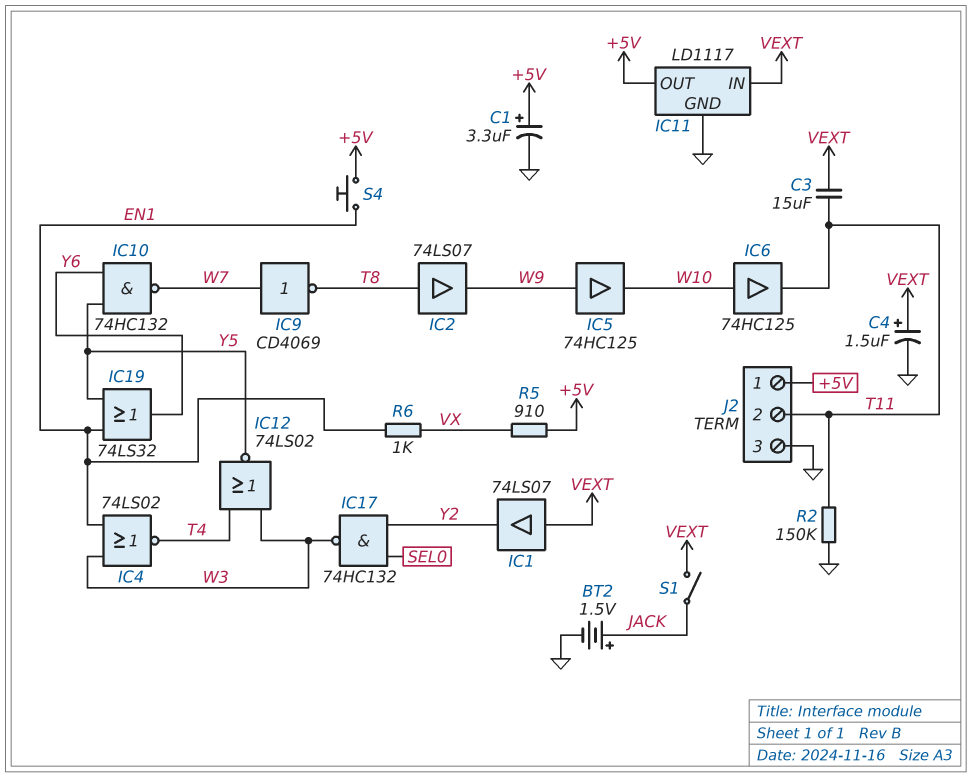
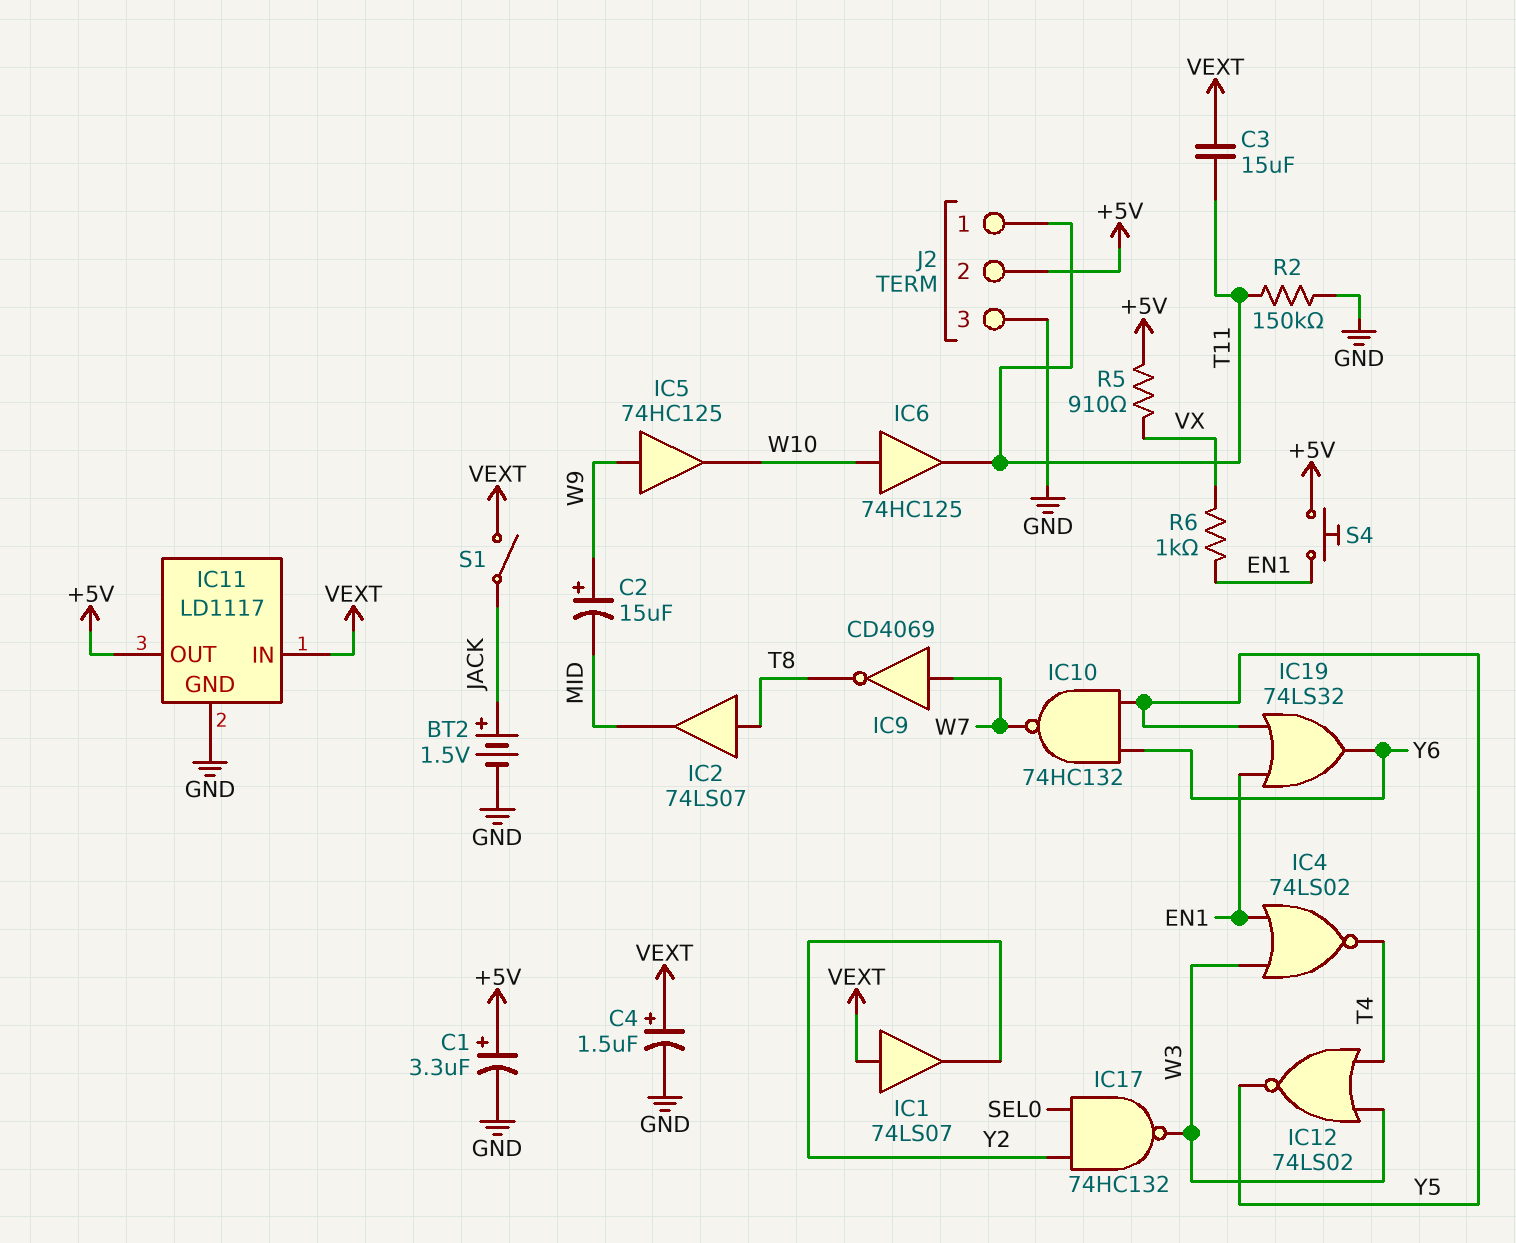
C2: none -> 15uF (plus W9, minus MID)
IC2: buffer 74LS07 (in T8, out W9) -> buffer 74LS07 (in T8, out MID)
J2 pin 1: +5V -> T11
J2 pin 2: T11 -> +5V

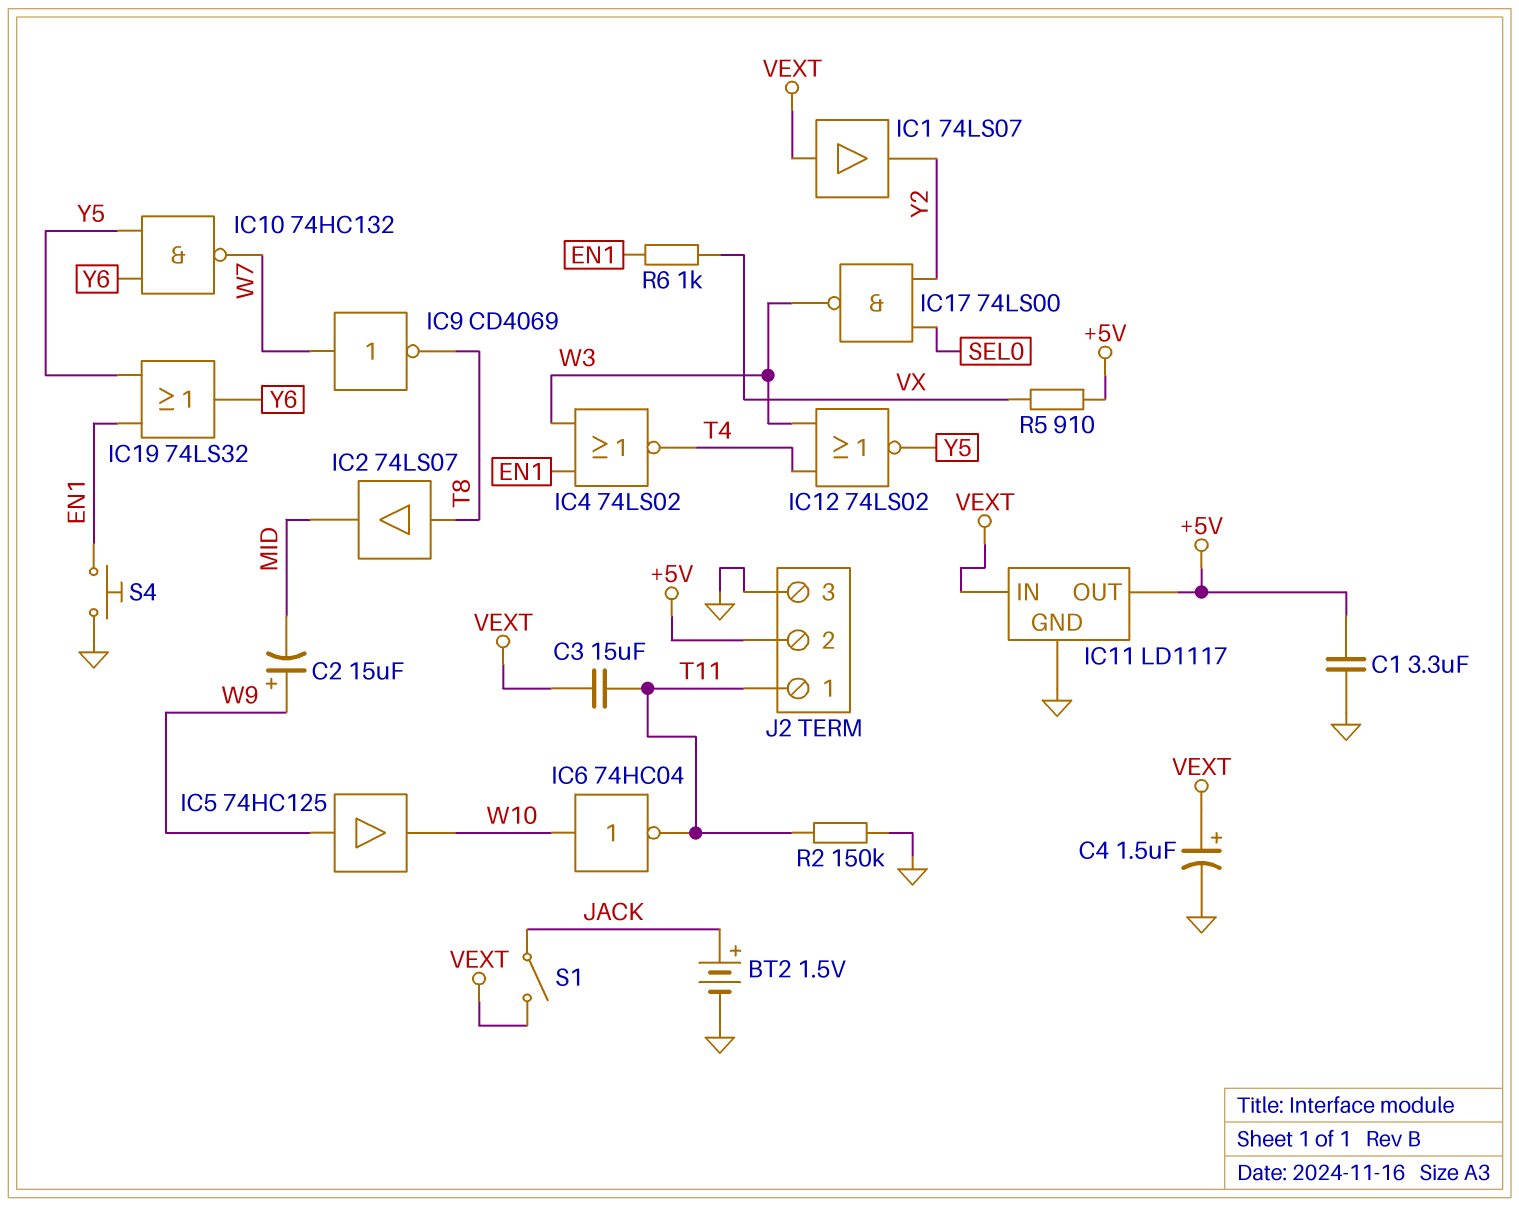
C1: 3.3uF (plus +5V, minus GND) -> 3.3uF (+5V, GND)
IC6: buffer 74HC125 (in W10, out T11) -> NOT 74HC04 (in W10, out T11)
IC17: NAND 74HC132 (in SEL0, in Y2, out W3) -> NAND 74LS00 (in SEL0, in Y2, out W3)
S4: button (+5V, EN1) -> button (EN1, GND)

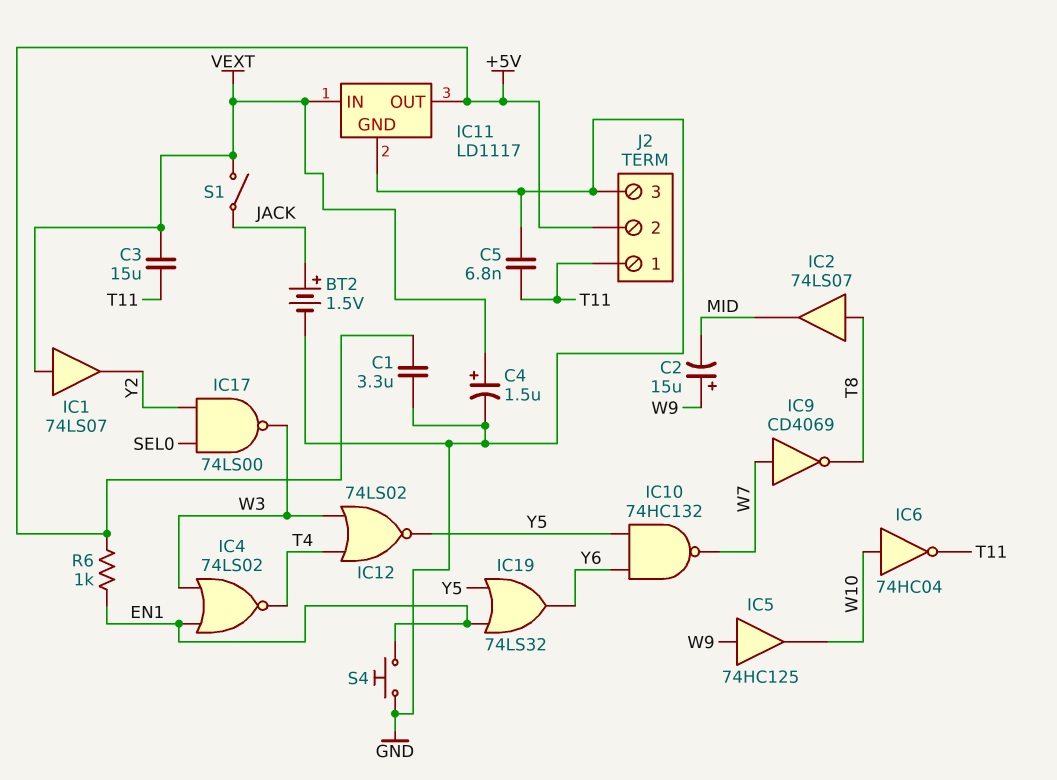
C5: none -> 6.8nF (GND, T11)
R2: 150k (GND, T11) -> none
R5: 910 (+5V, VX) -> none
R6: 1k (EN1, VX) -> 1k (+5V, EN1)

